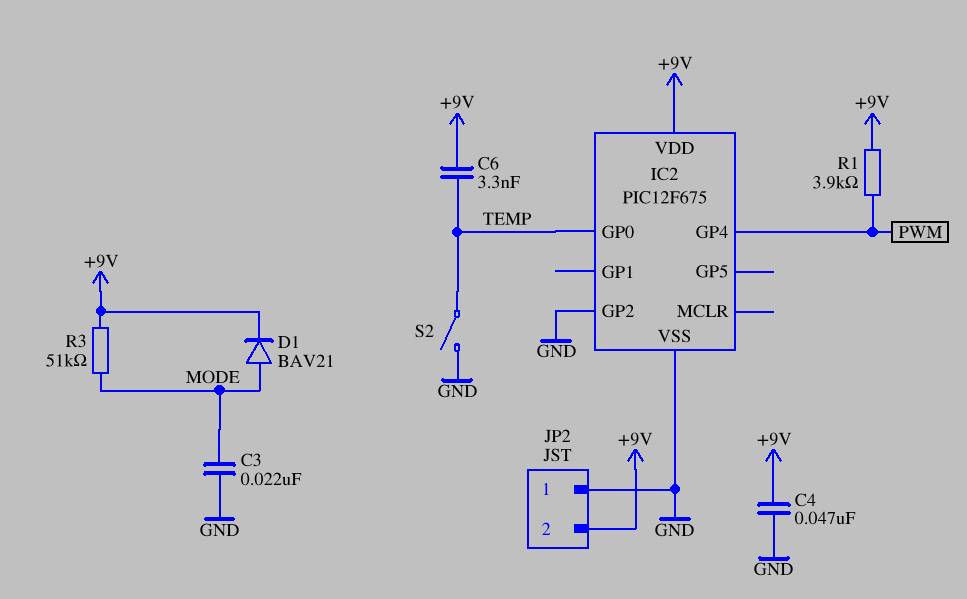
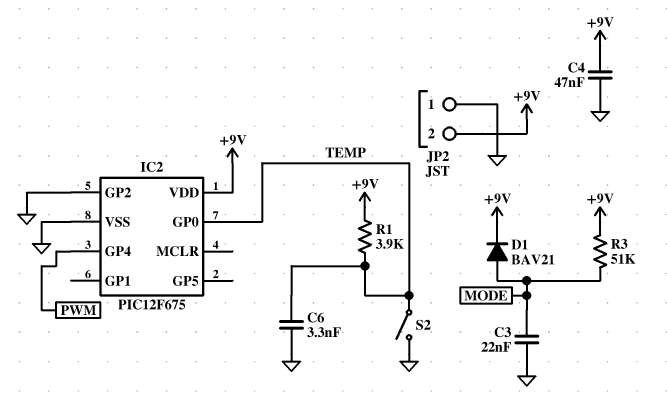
C6: 3.3nF (+9V, TEMP) -> 3.3nF (GND, TEMP)
R1: 3.9k (+9V, PWM) -> 3.9k (+9V, TEMP)

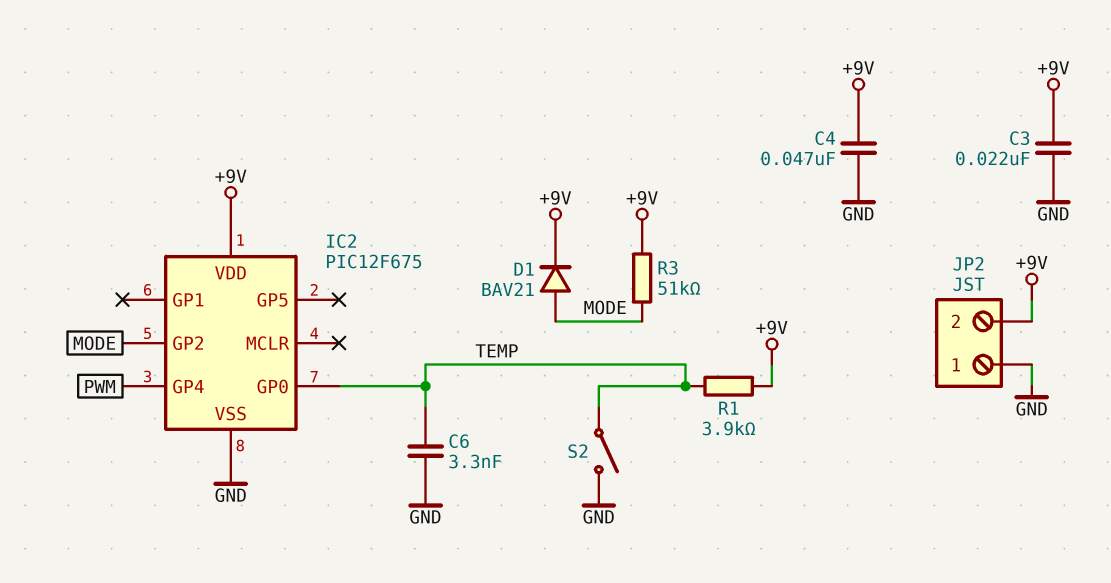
C3: 22nF (GND, MODE) -> 22nF (+9V, GND)
IC2 pin GP2: GND -> MODE

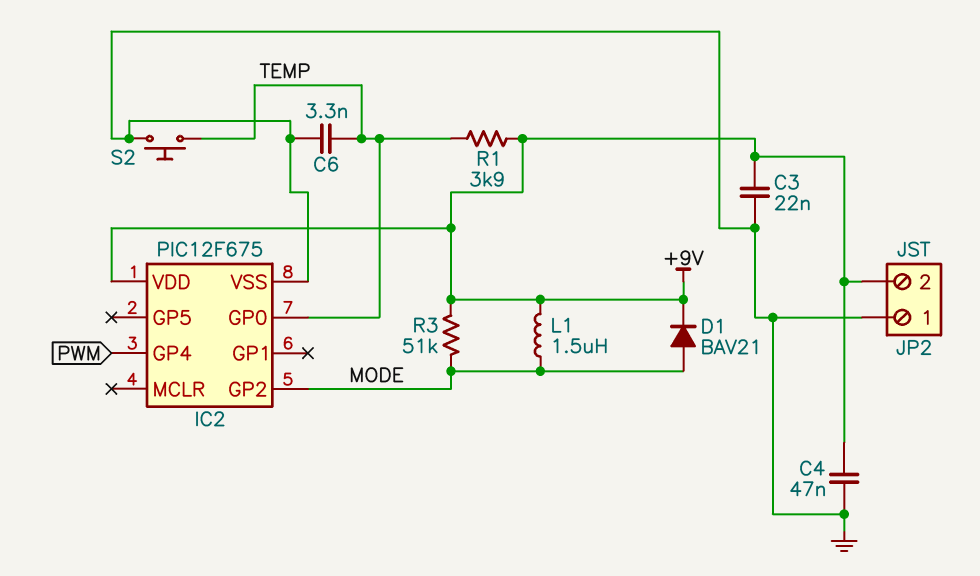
L1: none -> 1.5uH (+9V, MODE)
S2: switch (GND, TEMP) -> button (GND, TEMP)

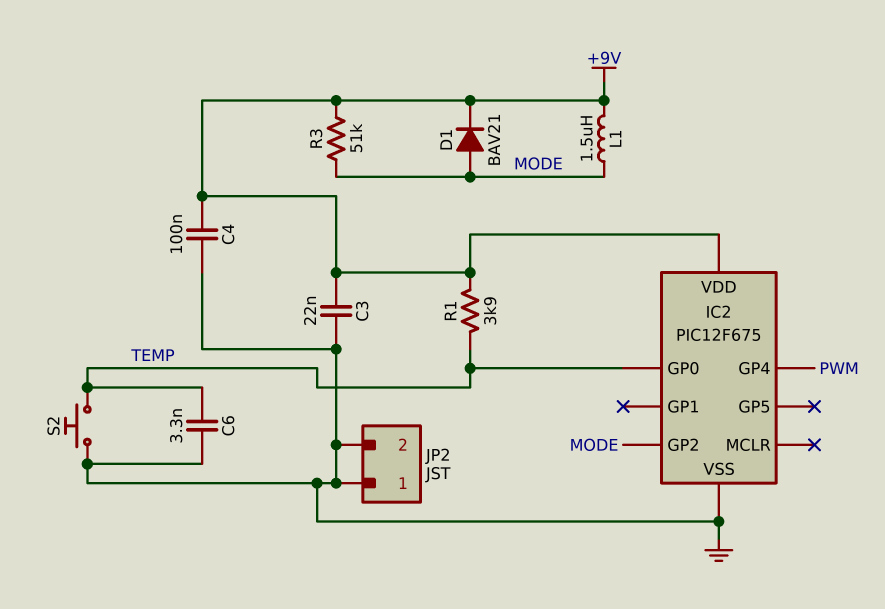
C4: 47nF (+9V, GND) -> 100nF (+9V, GND)
JP2 pin 2: +9V -> GND

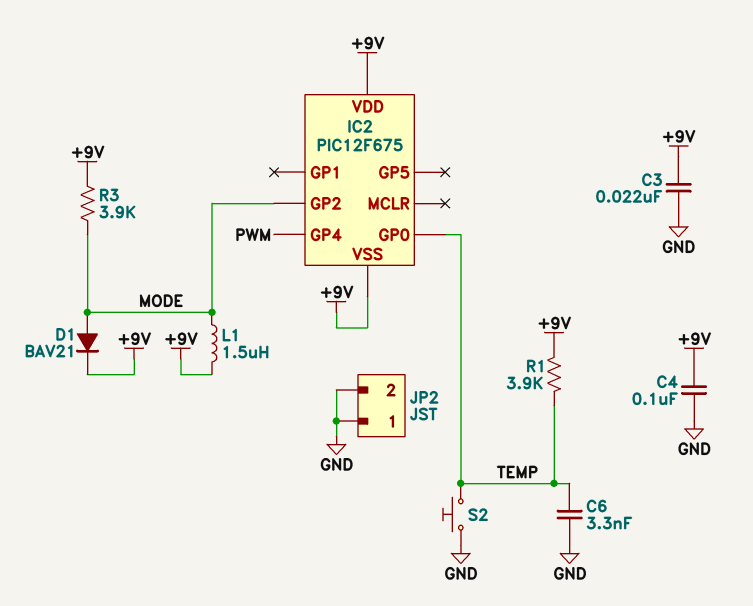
IC2 pin VSS: GND -> +9V
R3: 51k (+9V, MODE) -> 3.9k (+9V, MODE)

